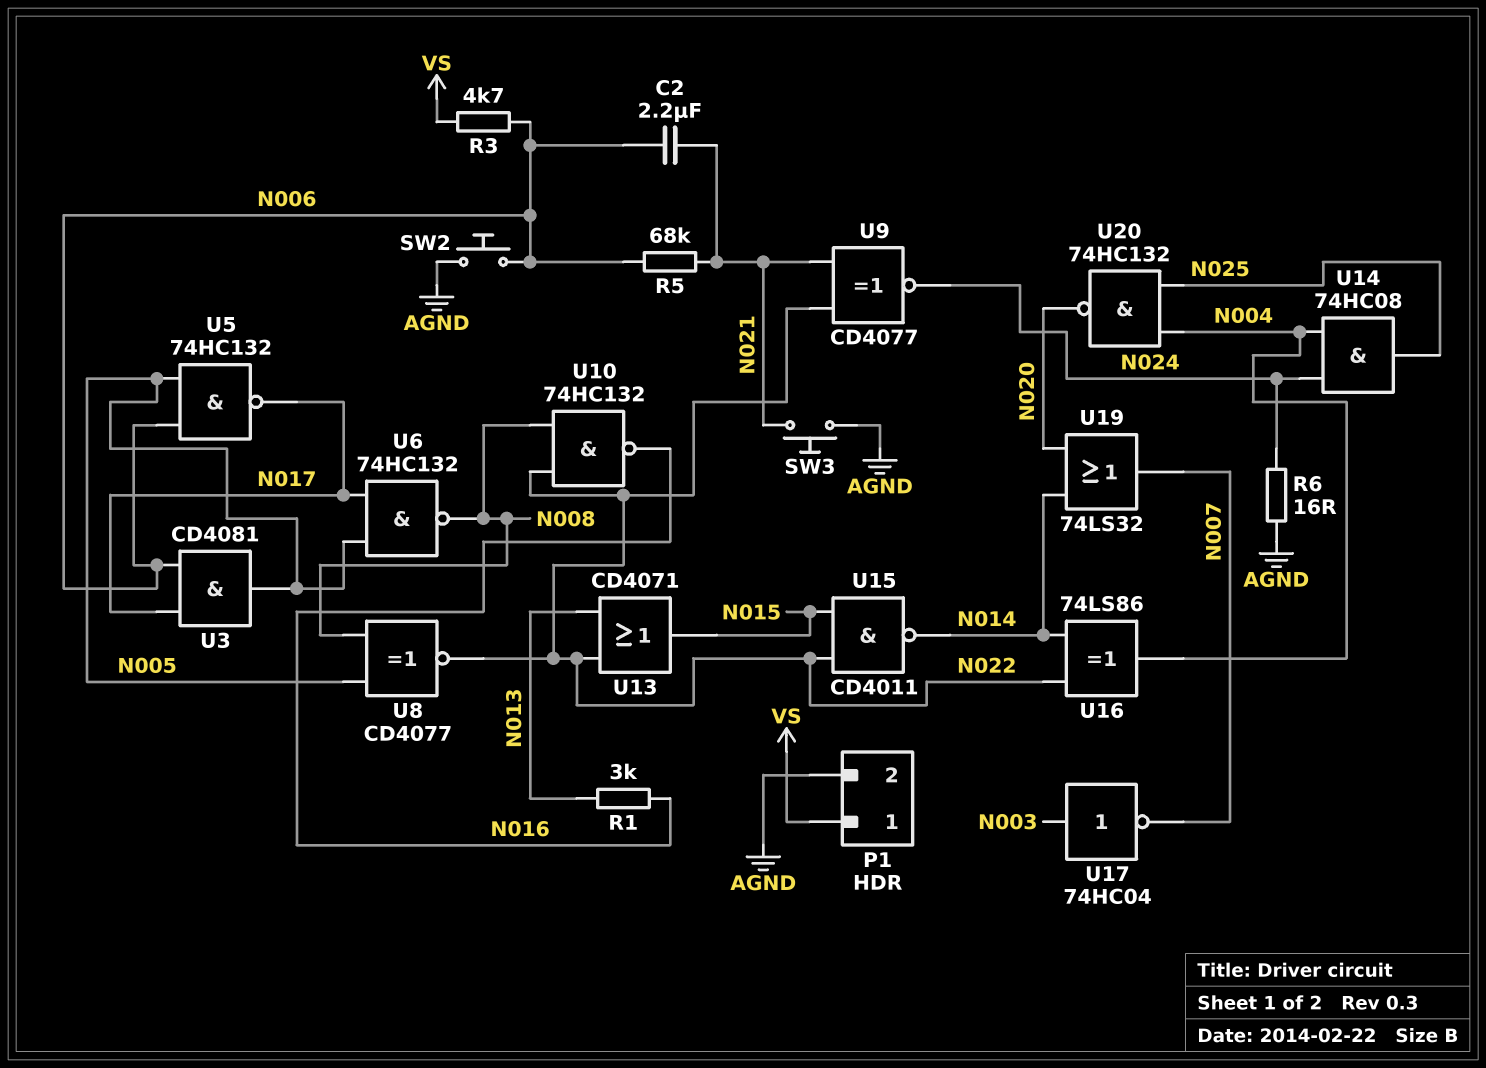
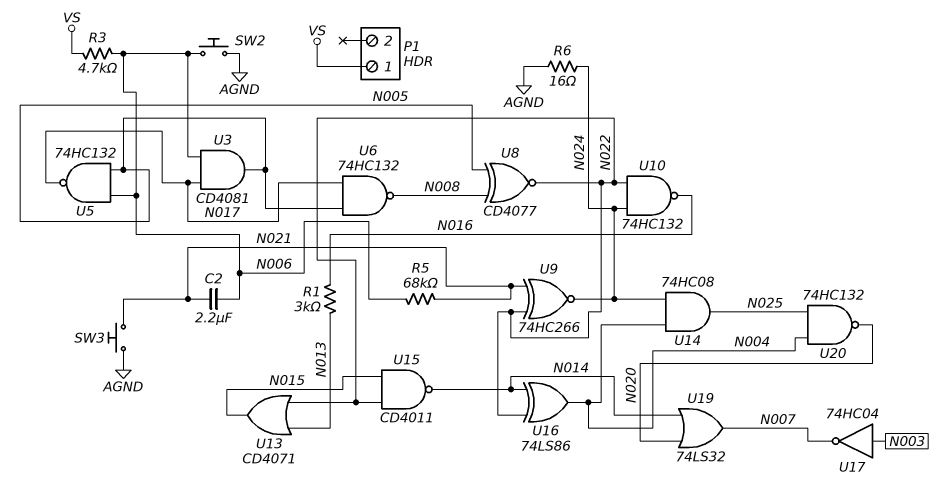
P1 pin 2: AGND -> none
U9: XNOR CD4077 (in N021, in N022, out N024) -> XNOR 74HC266 (in N021, in N022, out N024)
U10: NAND 74HC132 (in N008, in N022, out N016) -> NAND 74HC132 (in N022, in N024, out N016)

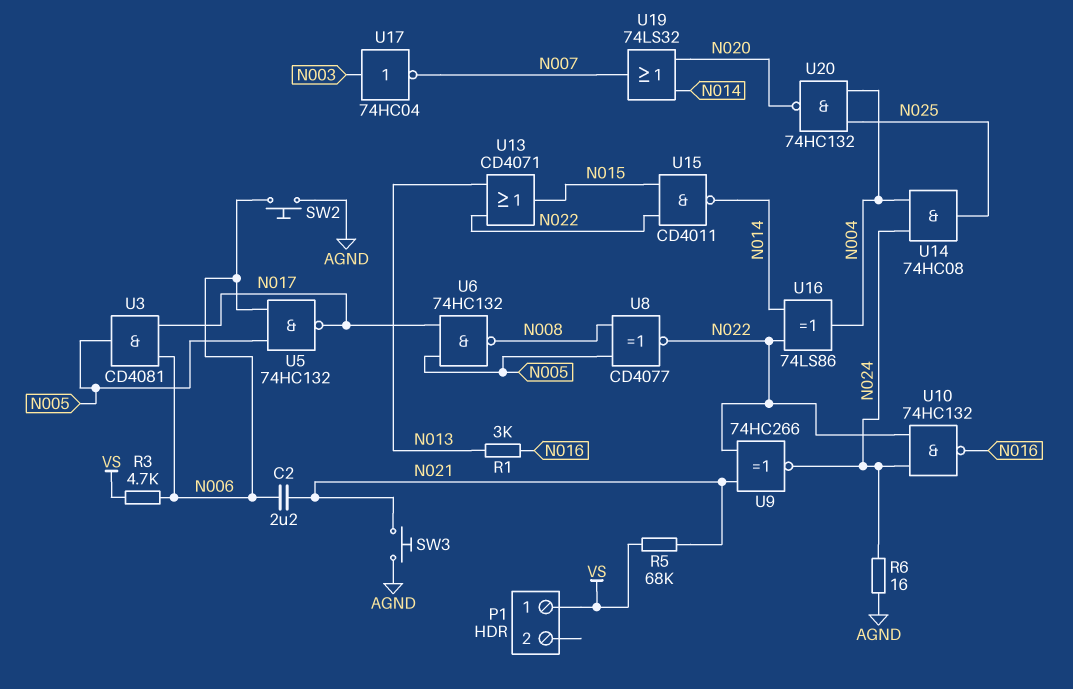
R5: 68k (N006, N021) -> 68k (N021, VS)

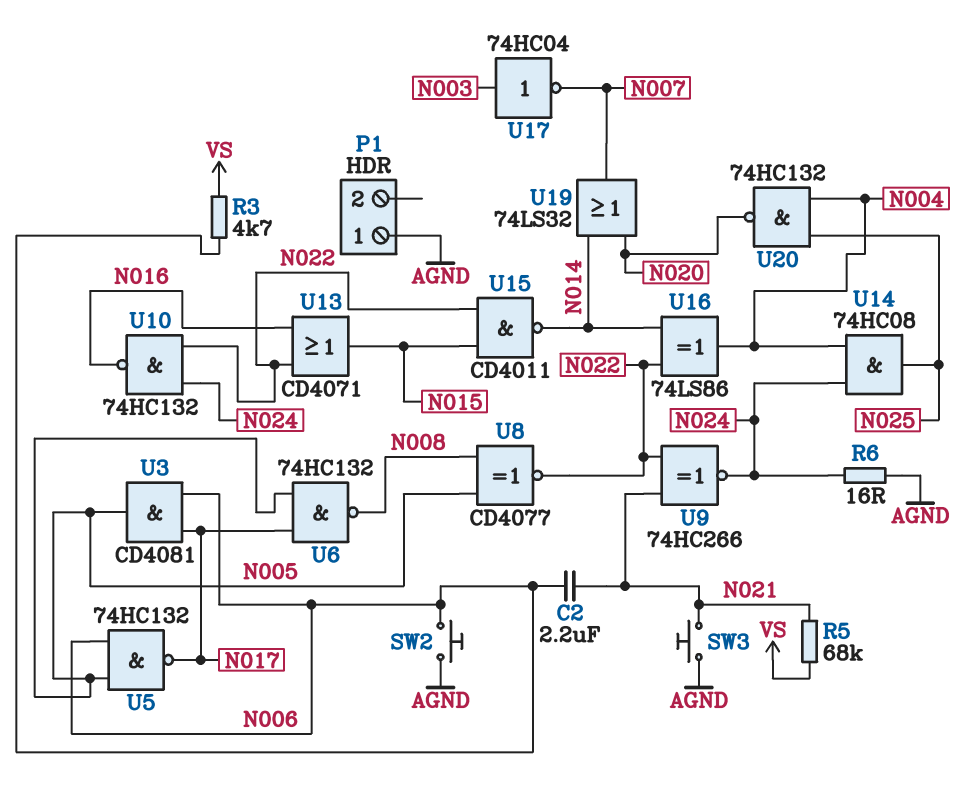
P1 pin 1: VS -> AGND
R1: 3k (N013, N016) -> none
U13: OR CD4071 (in N013, in N022, out N015) -> OR CD4071 (in N016, in N022, out N015)

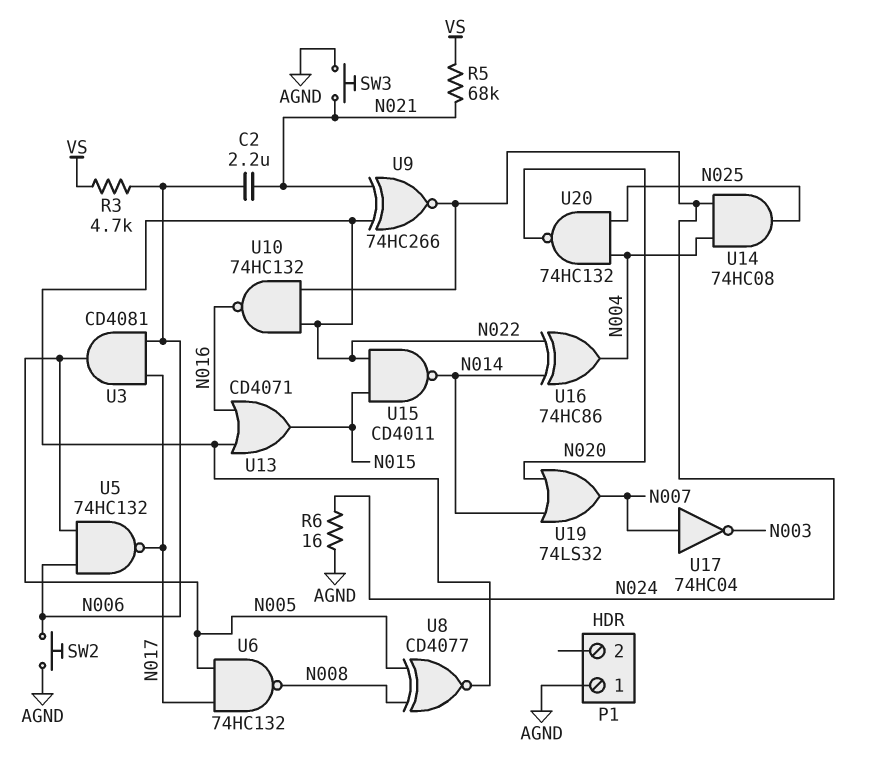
U16: XOR 74LS86 (in N014, in N022, out N004) -> XOR 74HC86 (in N014, in N022, out N004)
U17: NOT 74HC04 (in N003, out N007) -> NOT 74HC04 (in N007, out N003)

